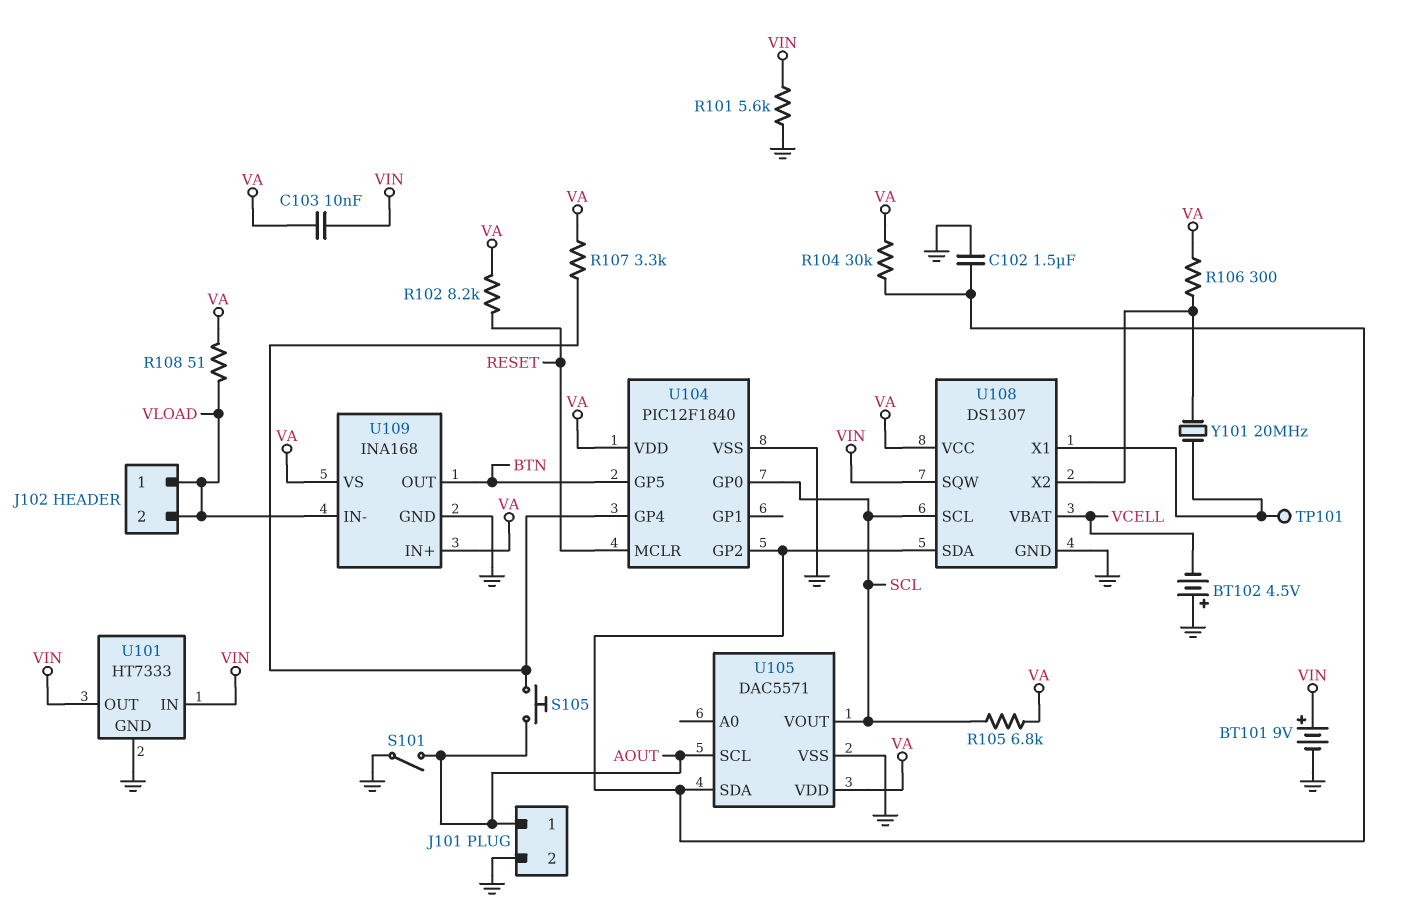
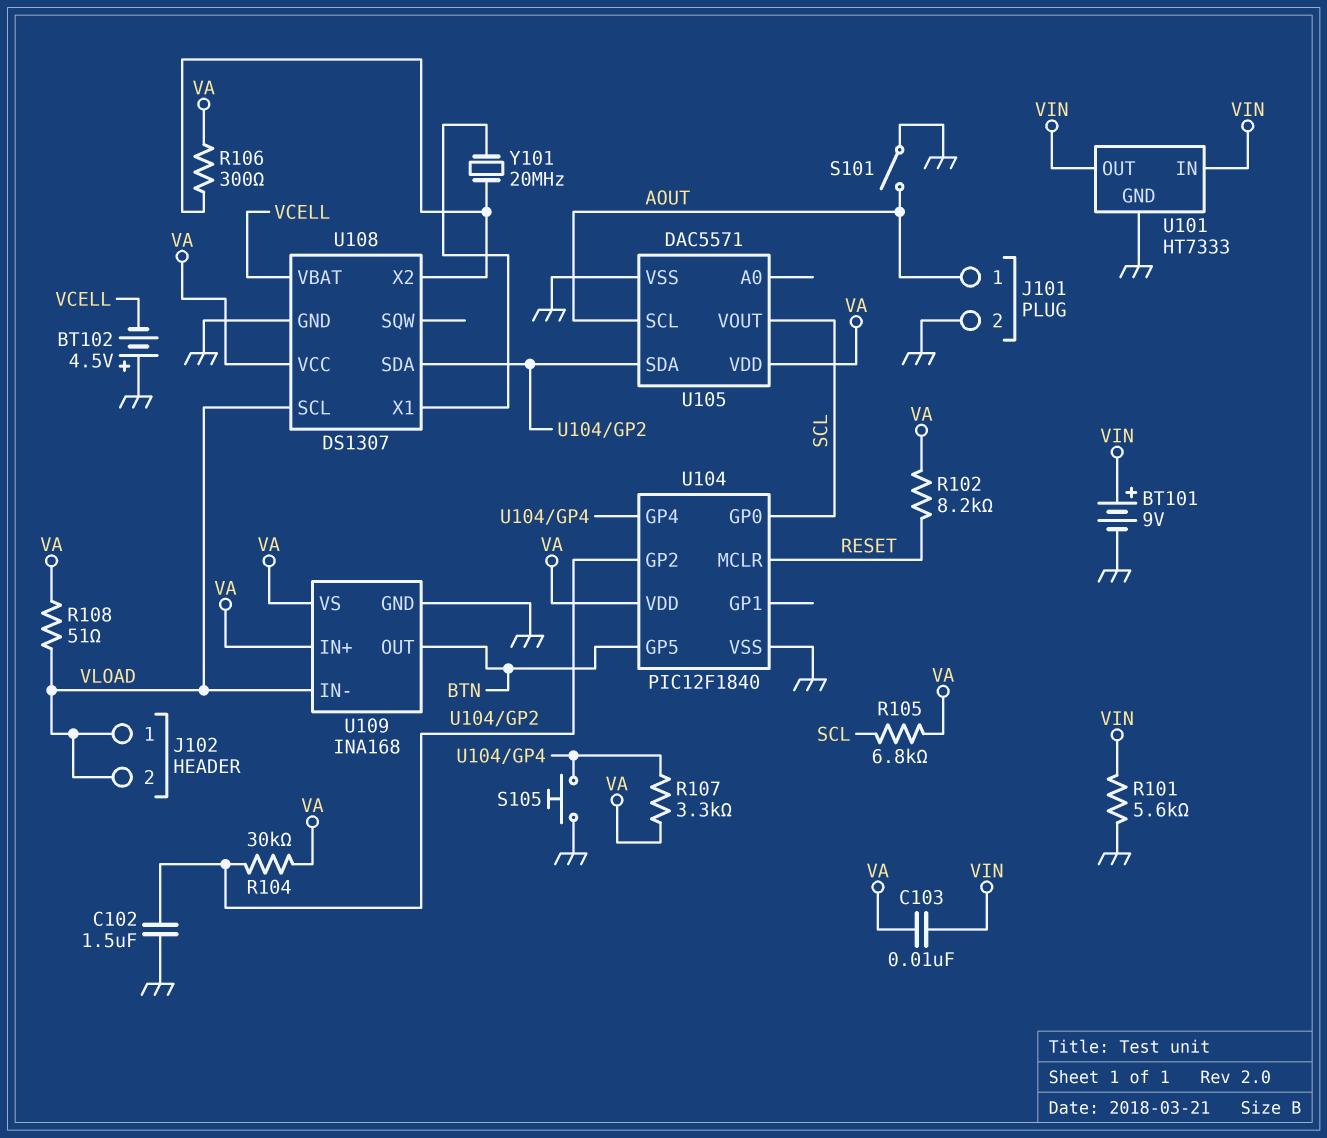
S105: button (AOUT, U104/GP4) -> button (GND, U104/GP4)
TP101: test point (U108/X1) -> none
U108 pin SCL: SCL -> VLOAD
U108 pin SQW: VIN -> none

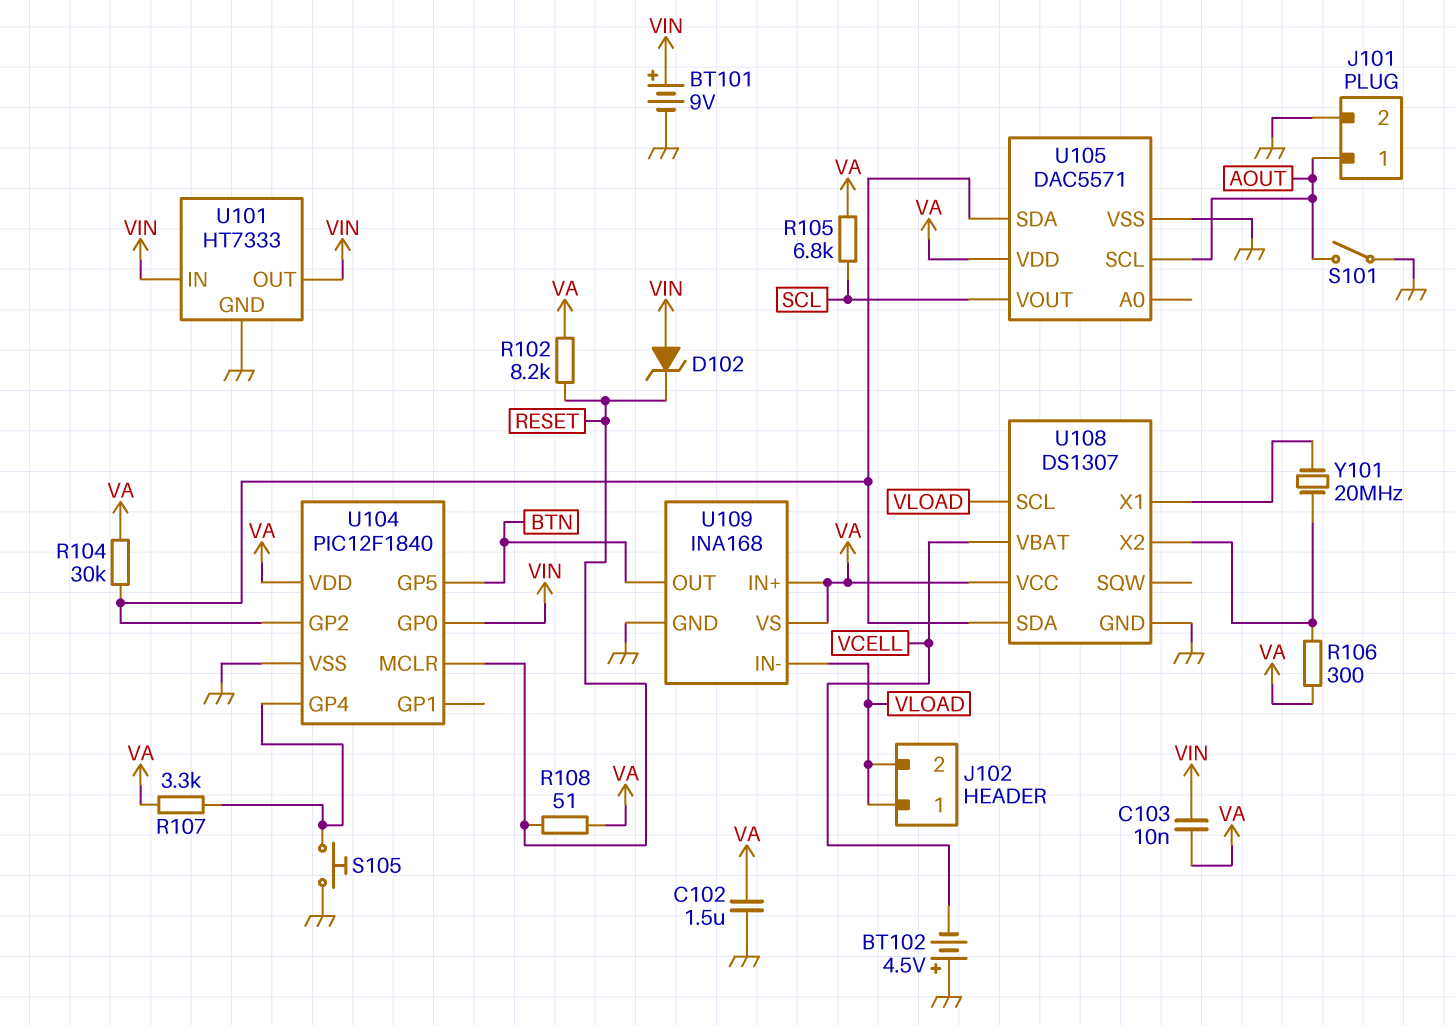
C102: 1.5uF (GND, U104/GP2) -> 1.5uF (GND, VA)
D102: none -> zener (A VIN, K RESET)
R101: 5.6k (GND, VIN) -> none
R108: 51 (VA, VLOAD) -> 51 (RESET, VA)
U104 pin GP0: SCL -> VIN

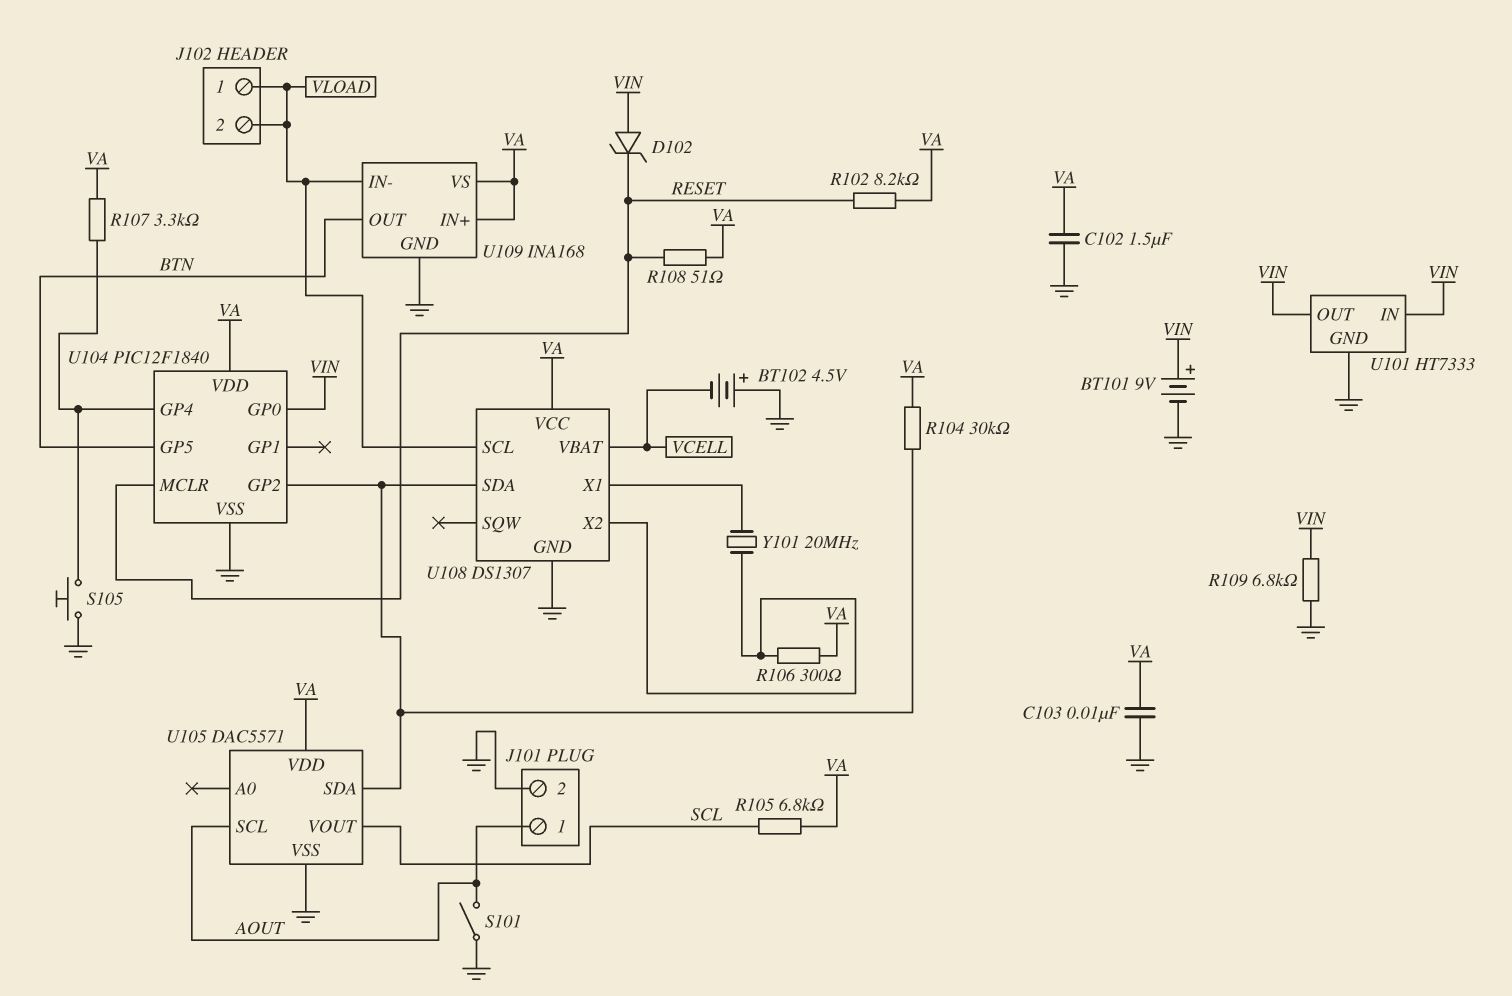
C103: 10nF (VA, VIN) -> 10nF (GND, VA)
R109: none -> 6.8k (GND, VIN)

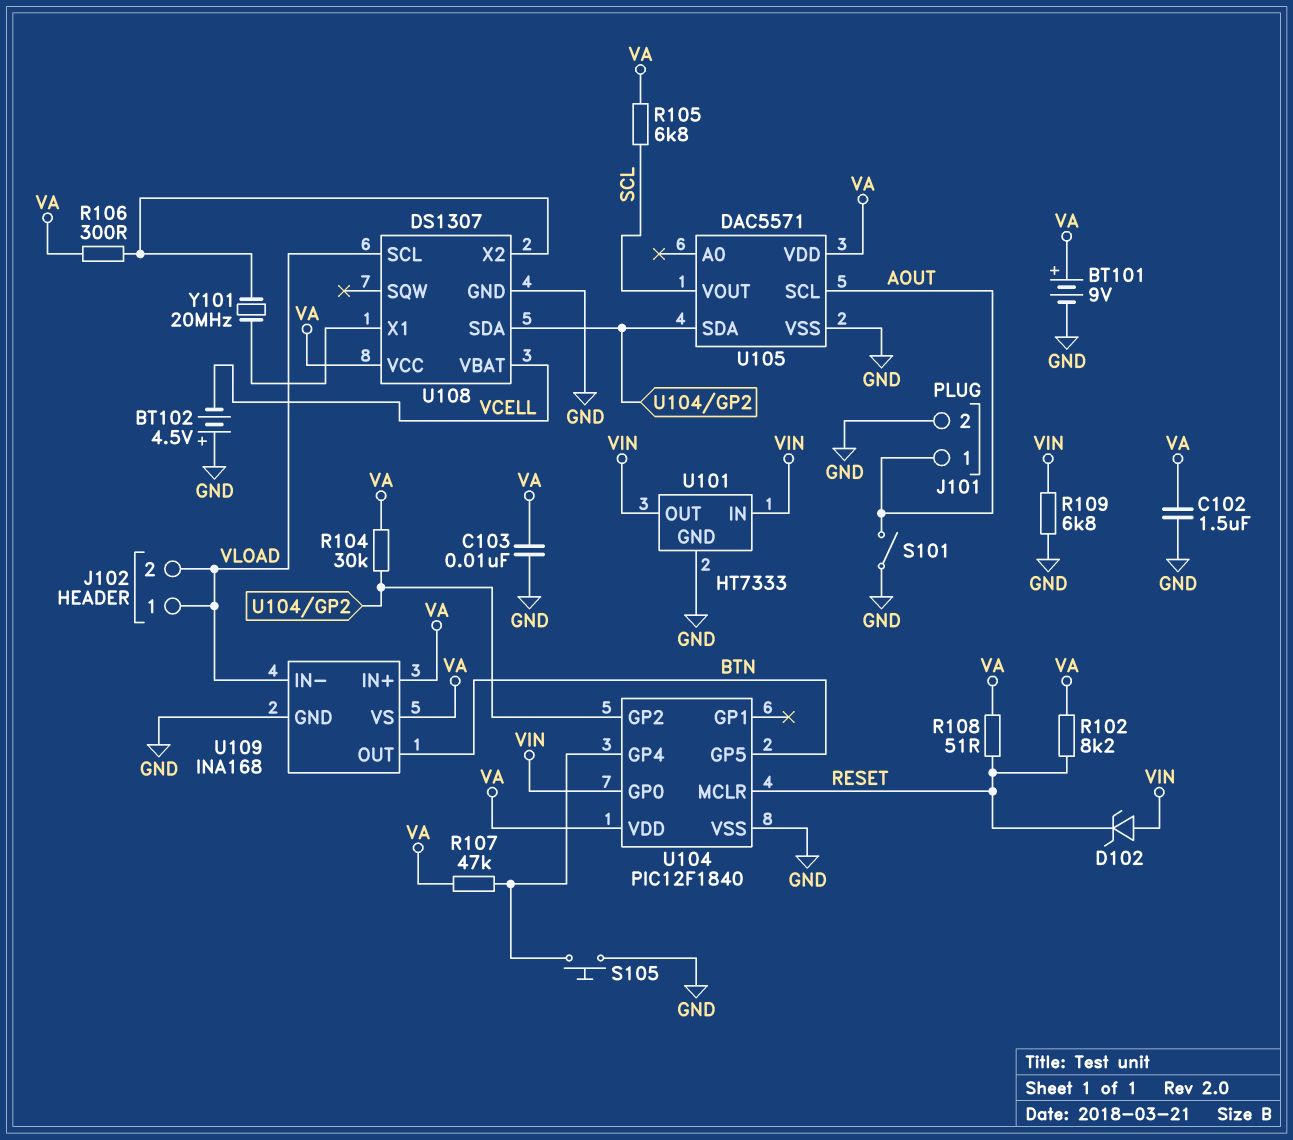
BT101: 9V (plus VIN, minus GND) -> 9V (plus VA, minus GND)
R107: 3.3k (U104/GP4, VA) -> 47k (U104/GP4, VA)

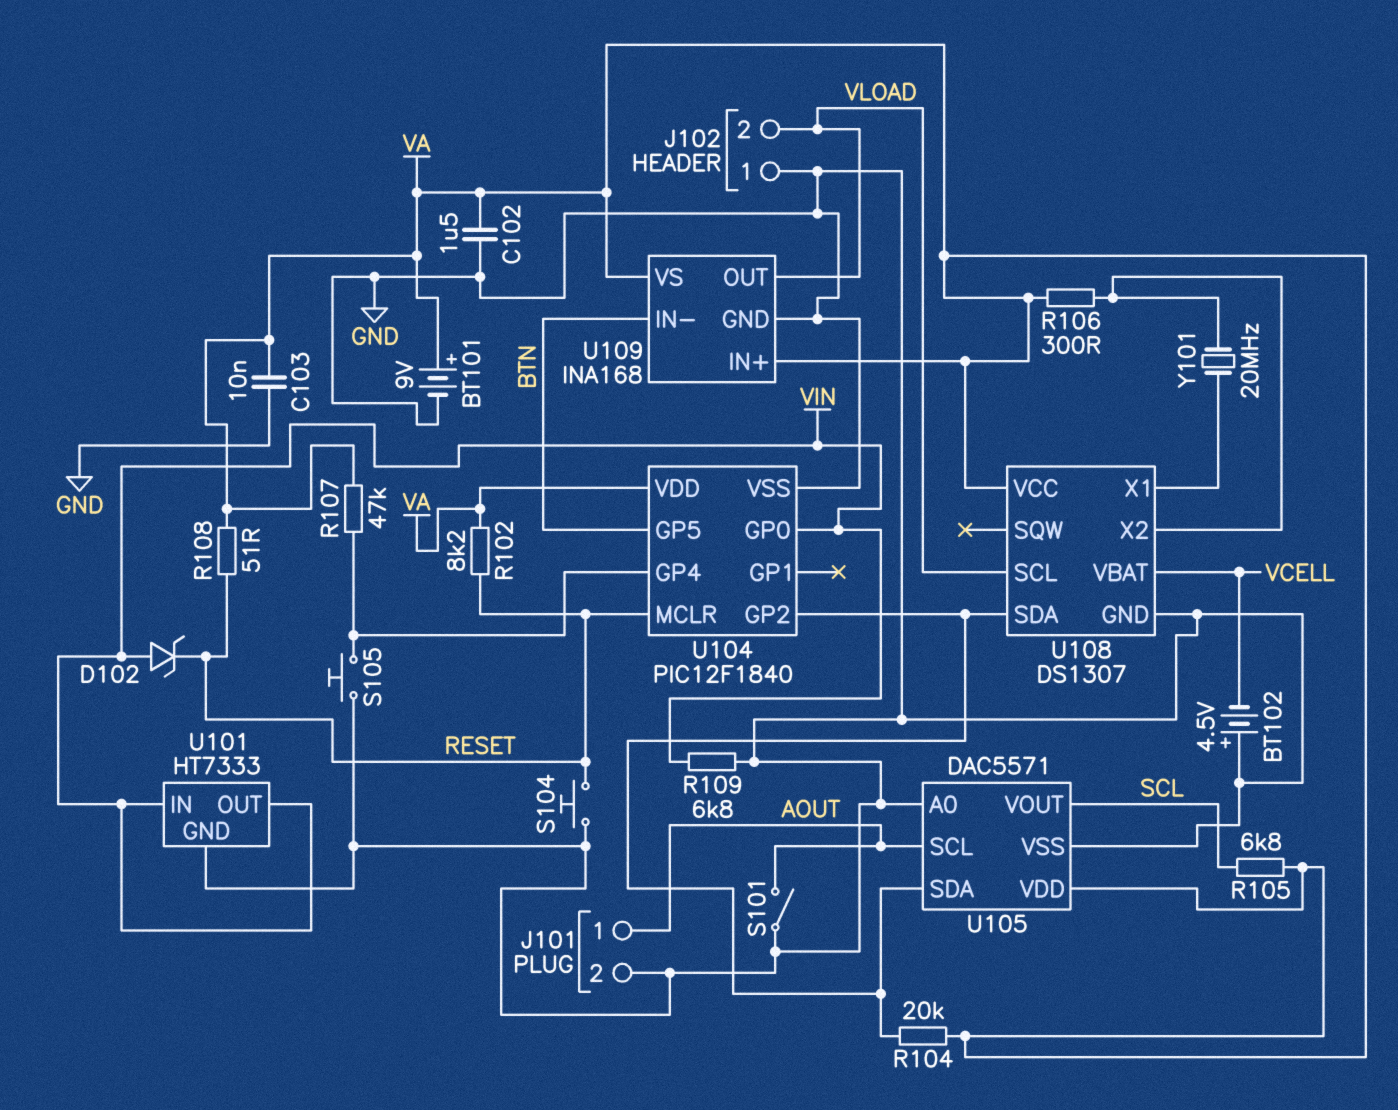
J102 pin 1: VLOAD -> GND
R104: 30k (U104/GP2, VA) -> 20k (U104/GP2, VA)
S104: none -> button (GND, RESET)
U105 pin A0: none -> GND
U109 pin IN-: VLOAD -> BTN
U109 pin OUT: BTN -> VLOAD

